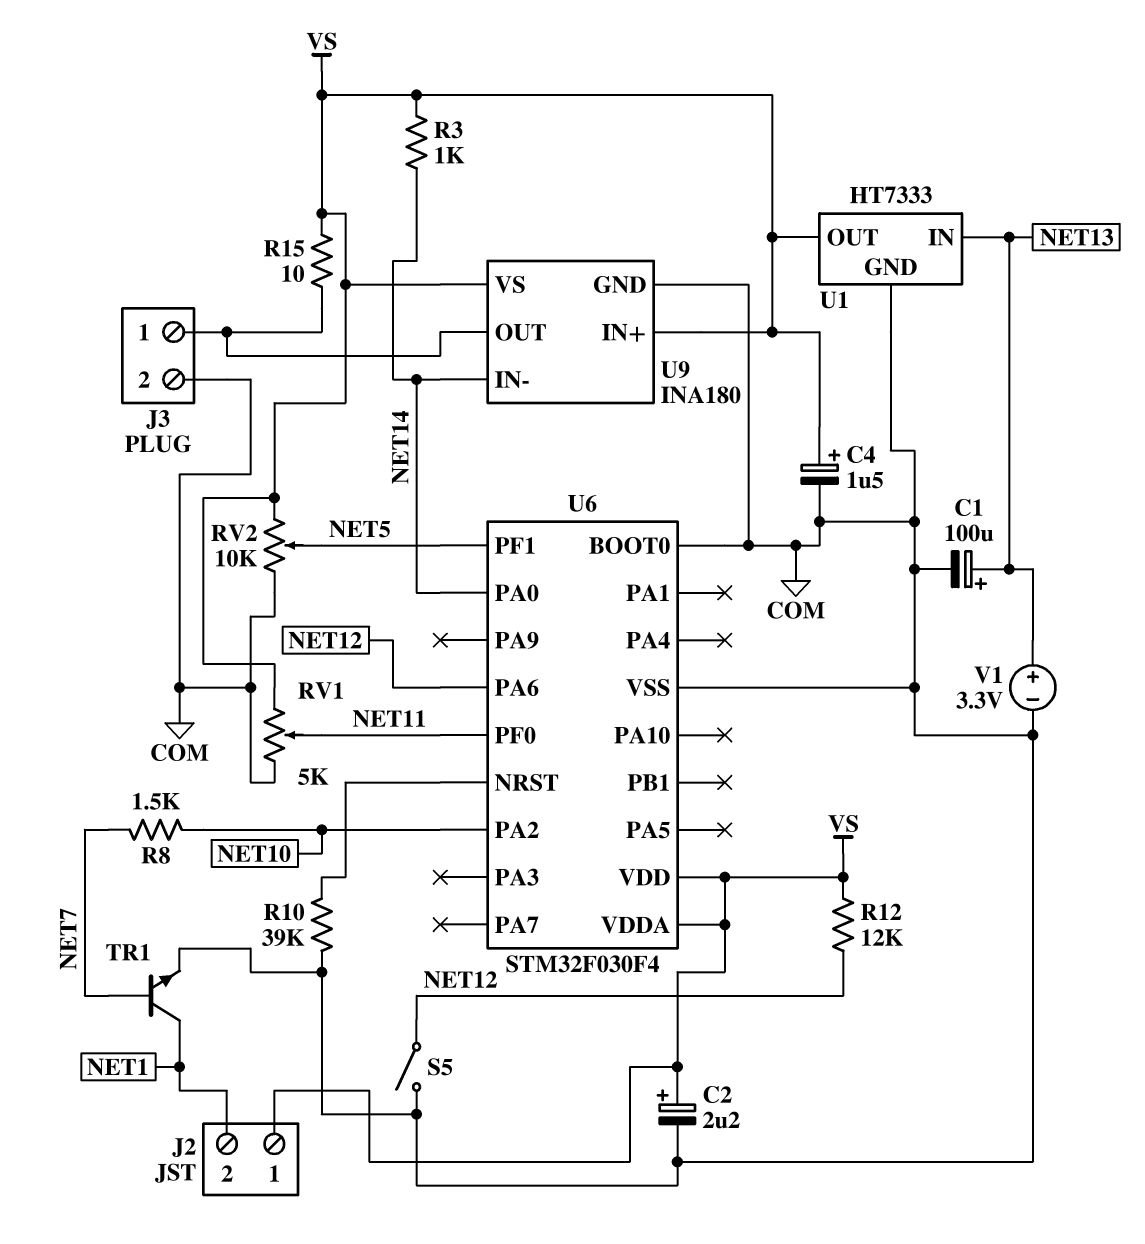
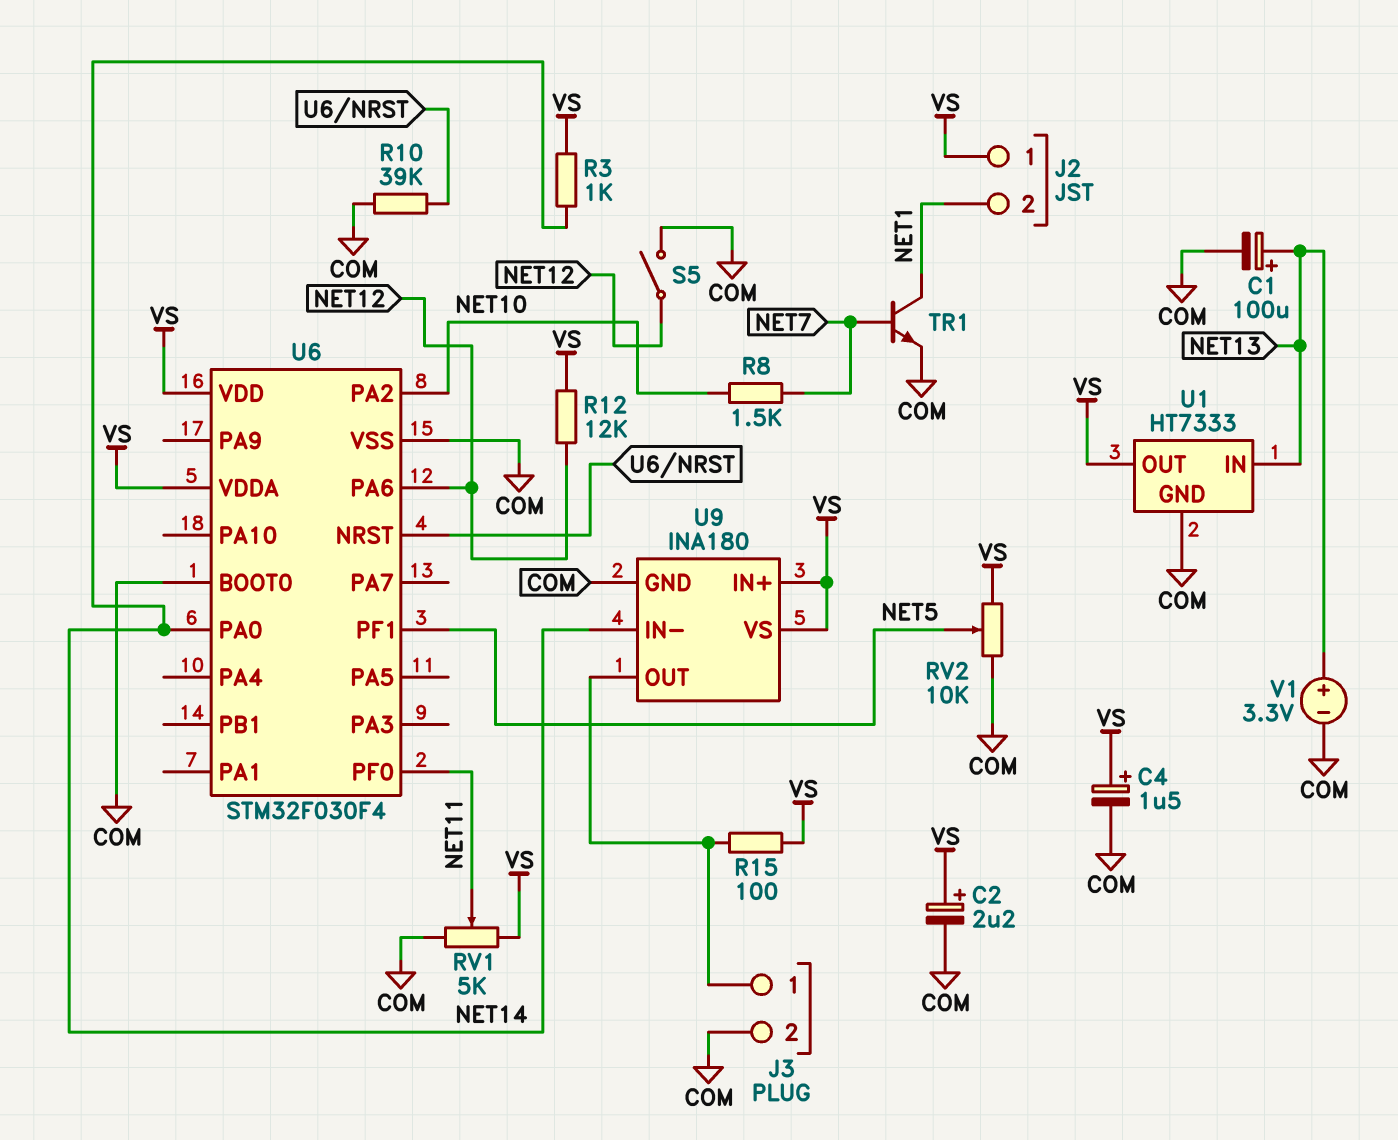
R15: 10 (J3/1, VS) -> 100 (J3/1, VS)

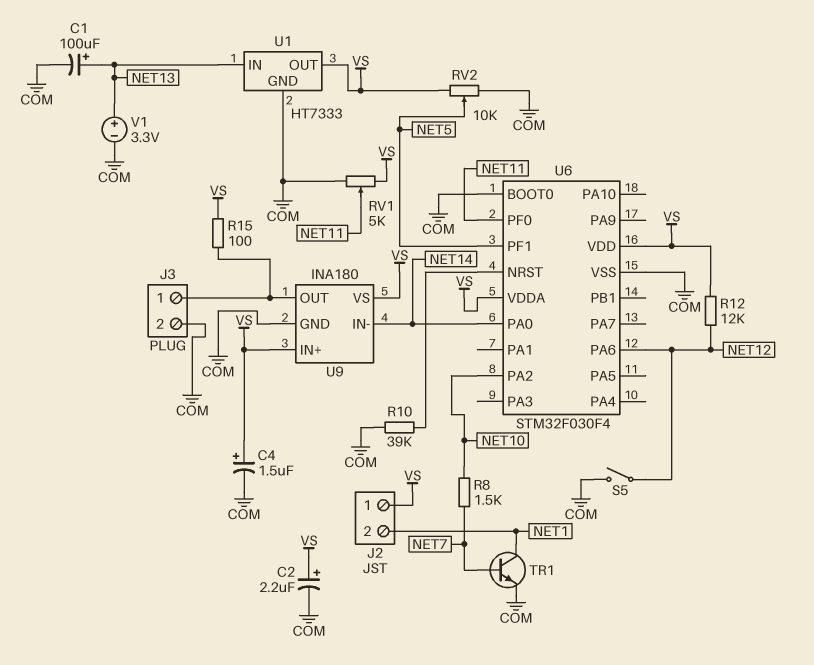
R3: 1k (NET14, VS) -> none

